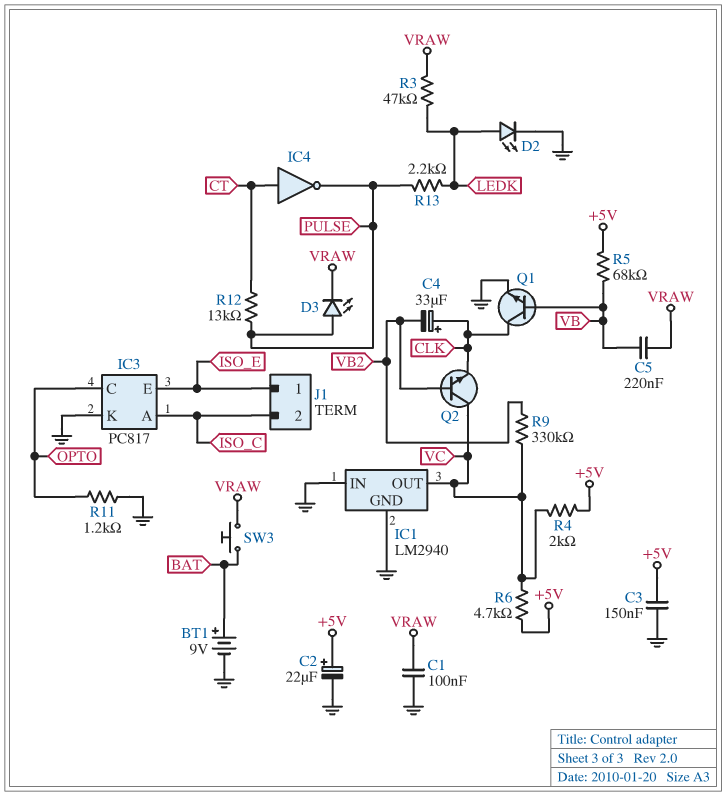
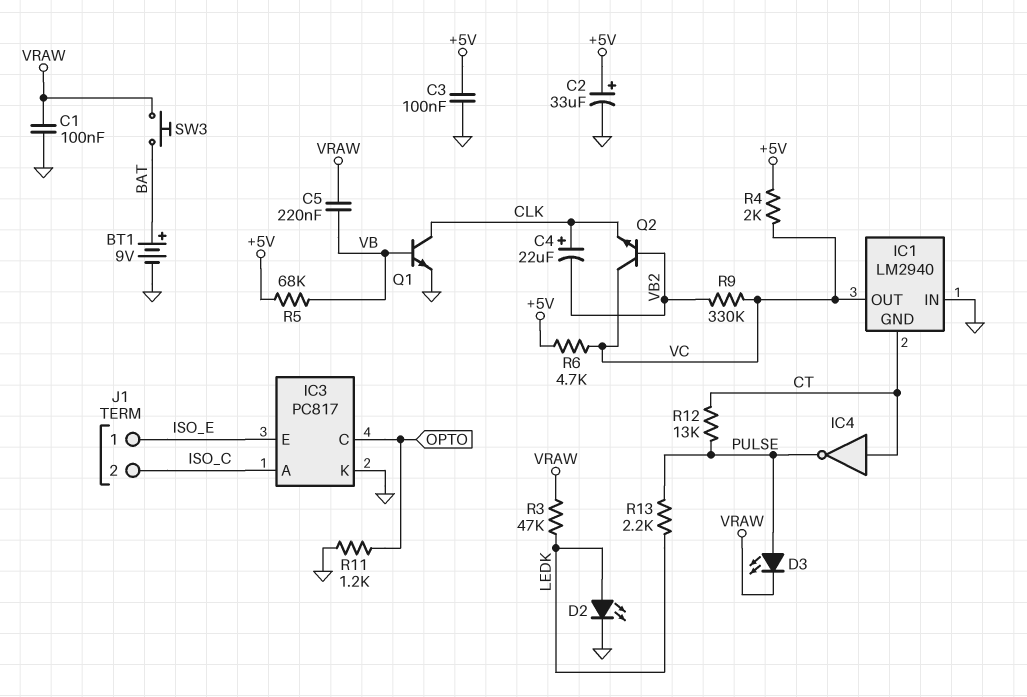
C2: 22uF (plus +5V, minus GND) -> 33uF (plus +5V, minus GND)
C3: 150nF (+5V, GND) -> 100nF (+5V, GND)
C4: 33uF (plus CLK, minus VB2) -> 22uF (plus CLK, minus VB2)
IC1 pin GND: GND -> CT

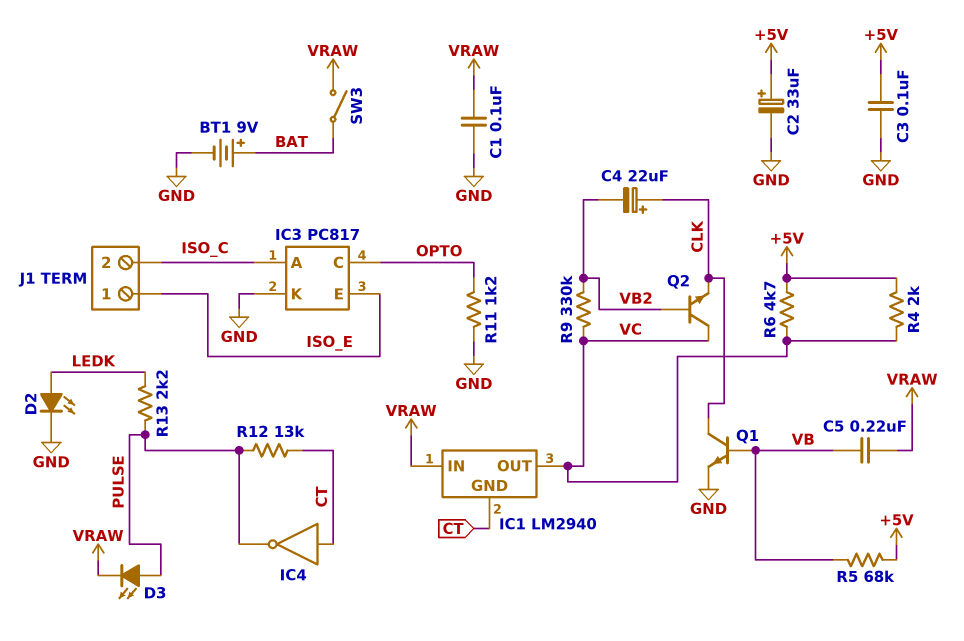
IC1 pin IN: GND -> VRAW
R3: 47k (LEDK, VRAW) -> none
SW3: button (BAT, VRAW) -> switch (BAT, VRAW)

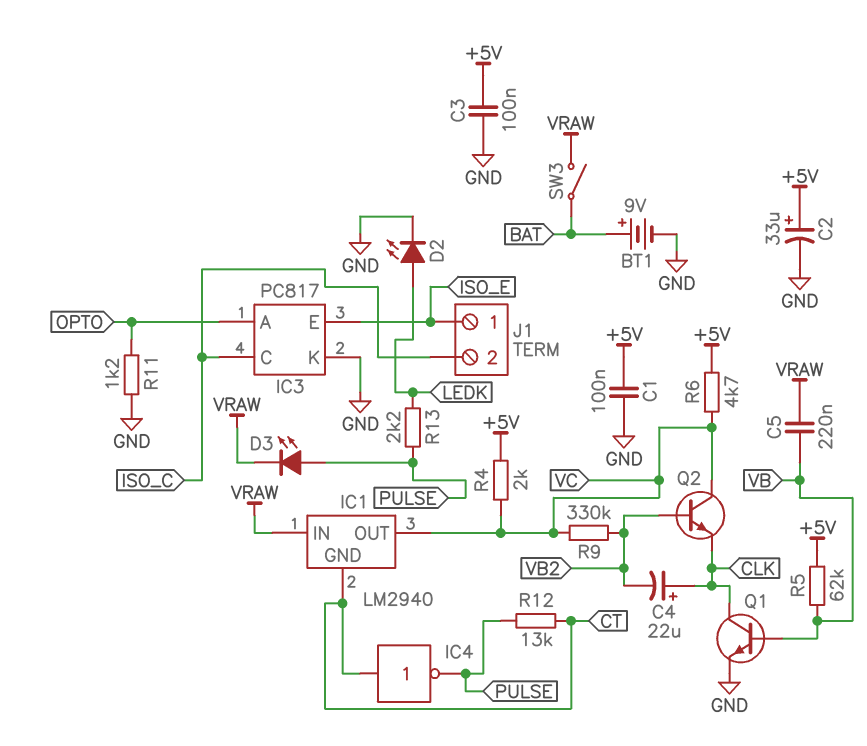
C1: 100nF (GND, VRAW) -> 100nF (+5V, GND)
IC3 pin A: ISO_C -> OPTO
IC3 pin C: OPTO -> ISO_C
R5: 68k (+5V, VB) -> 62k (+5V, VB)

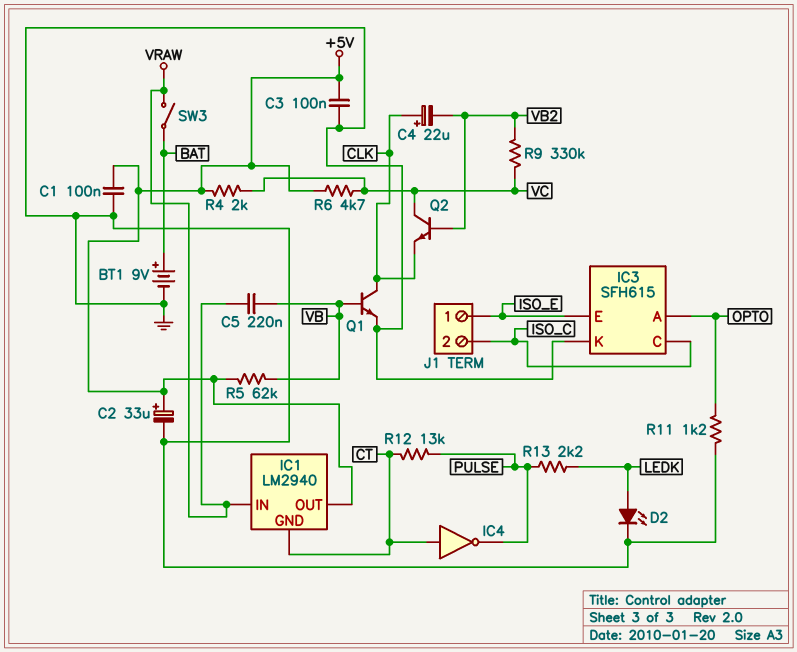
D3: LED (A PULSE, K VRAW) -> none
IC1 pin OUT: VC -> +5V
IC3: PC817 -> SFH615

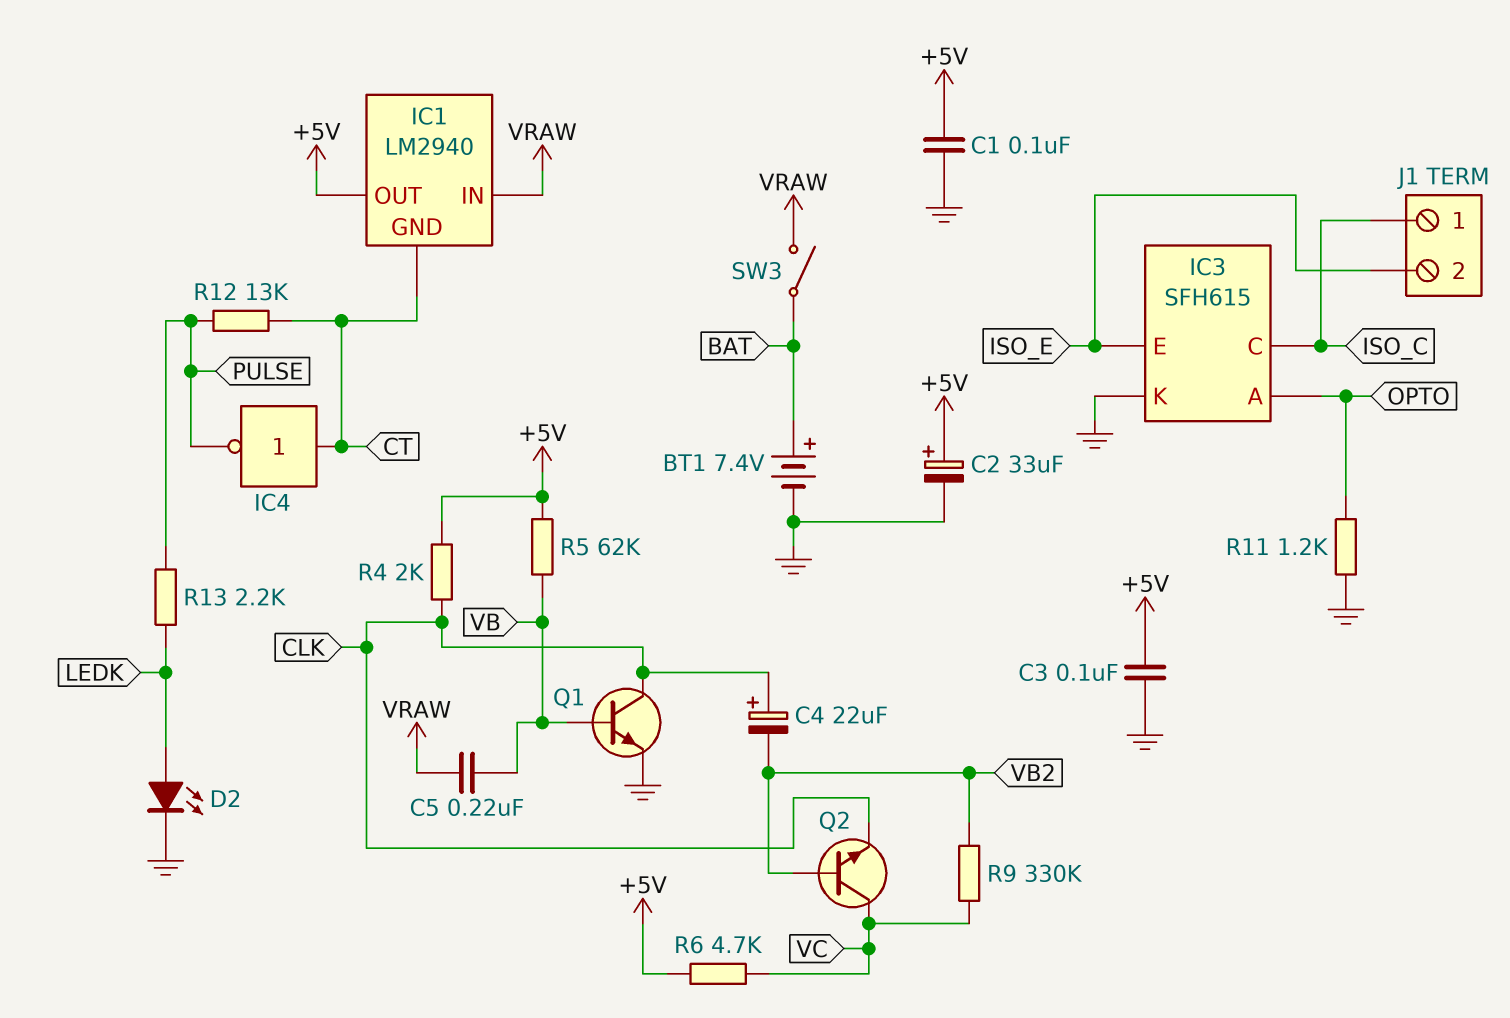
BT1: 9V (plus BAT, minus GND) -> 7.4V (plus BAT, minus GND)
J1 pin 1: ISO_E -> ISO_C
J1 pin 2: ISO_C -> ISO_E
R4: 2k (+5V, VC) -> 2k (+5V, CLK)

